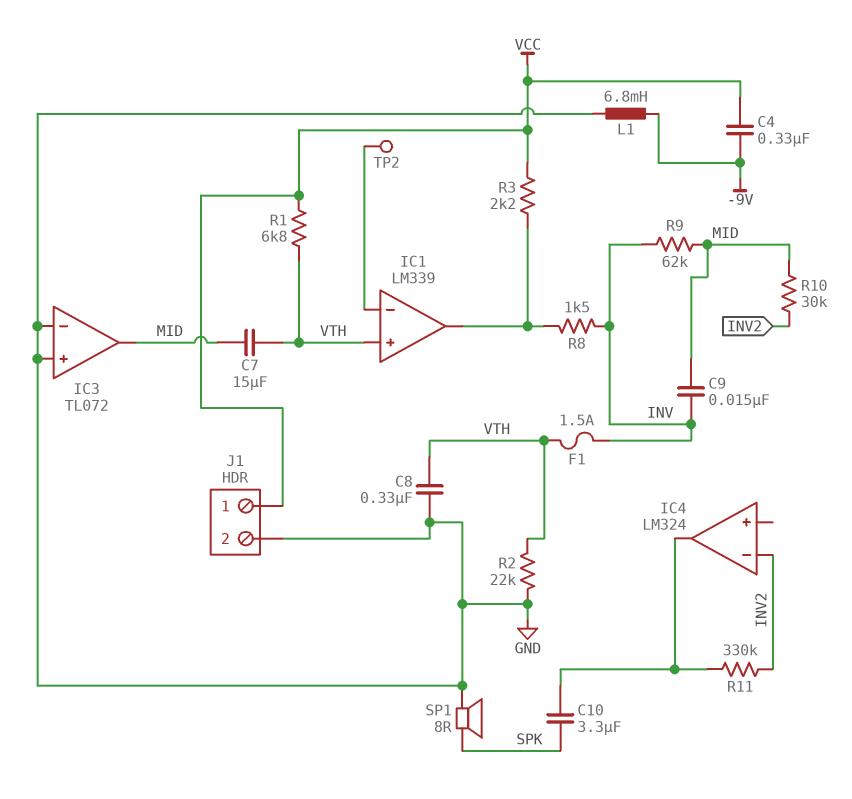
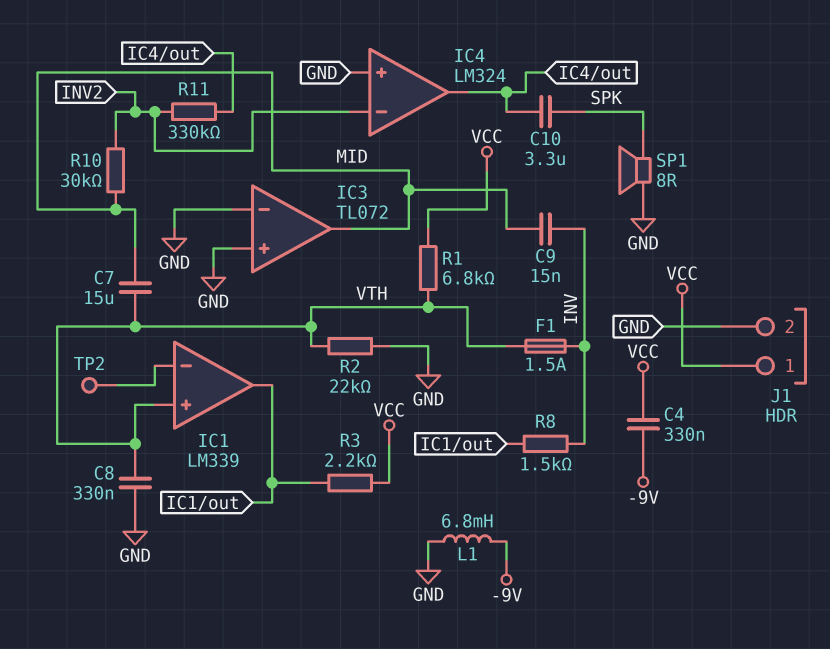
IC4 pin in+: none -> GND
R9: 62k (INV, MID) -> none

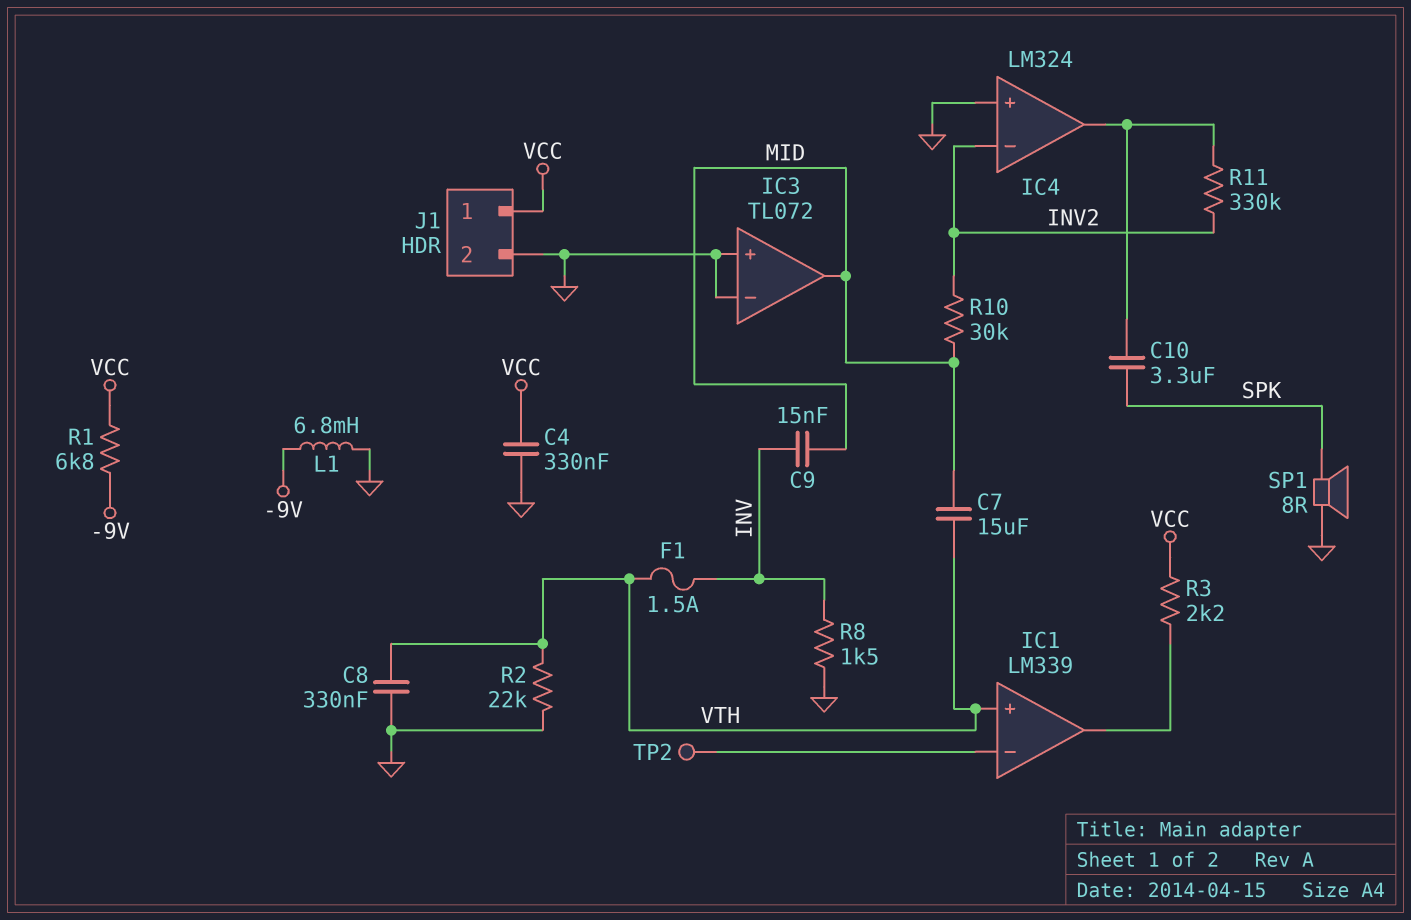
C4: 330nF (-9V, VCC) -> 330nF (GND, VCC)
R1: 6.8k (VCC, VTH) -> 6.8k (-9V, VCC)
R8: 1.5k (IC1/out, INV) -> 1.5k (GND, INV)

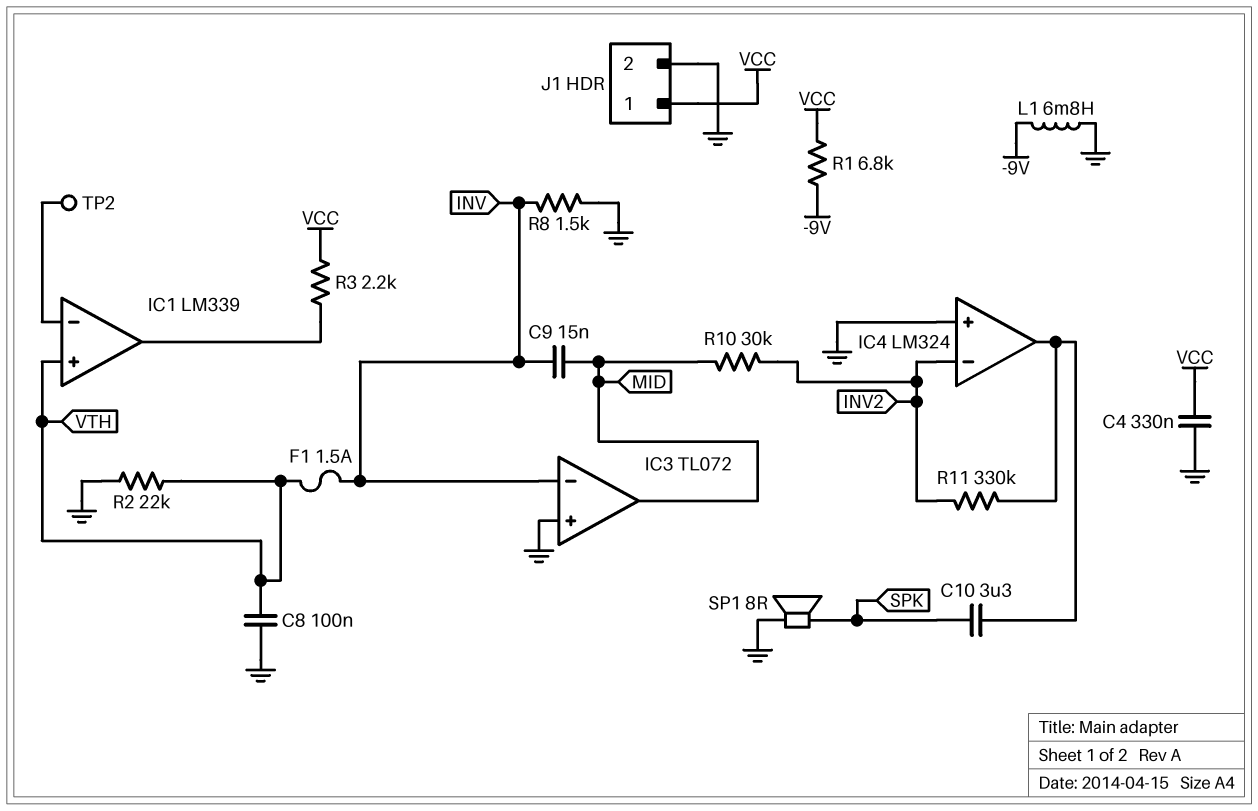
C7: 15uF (MID, VTH) -> none
C8: 330nF (GND, VTH) -> 100nF (GND, VTH)
IC3 pin in-: GND -> INV

